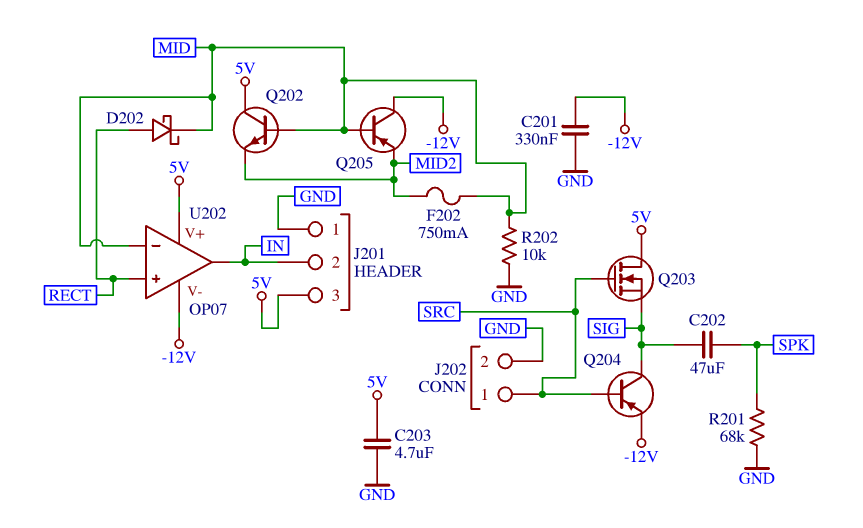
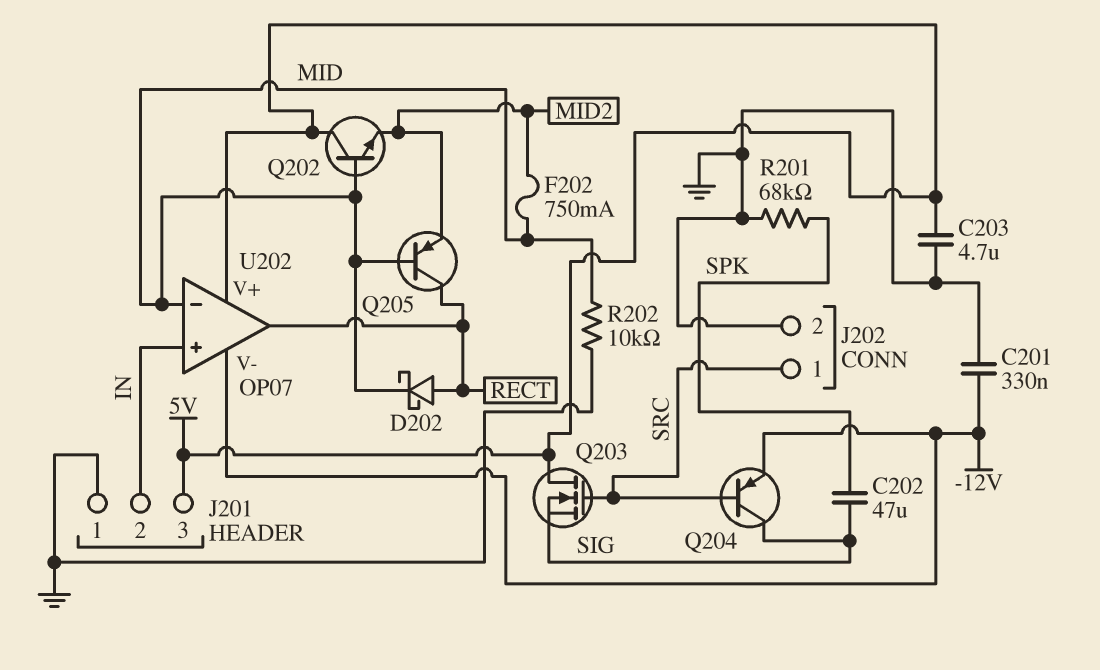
Q205: PNP (B MID, C -12V, E MID2) -> PNP (B MID, C RECT, E MID2)
U202 pin in+: RECT -> IN
U202 pin out: IN -> RECT

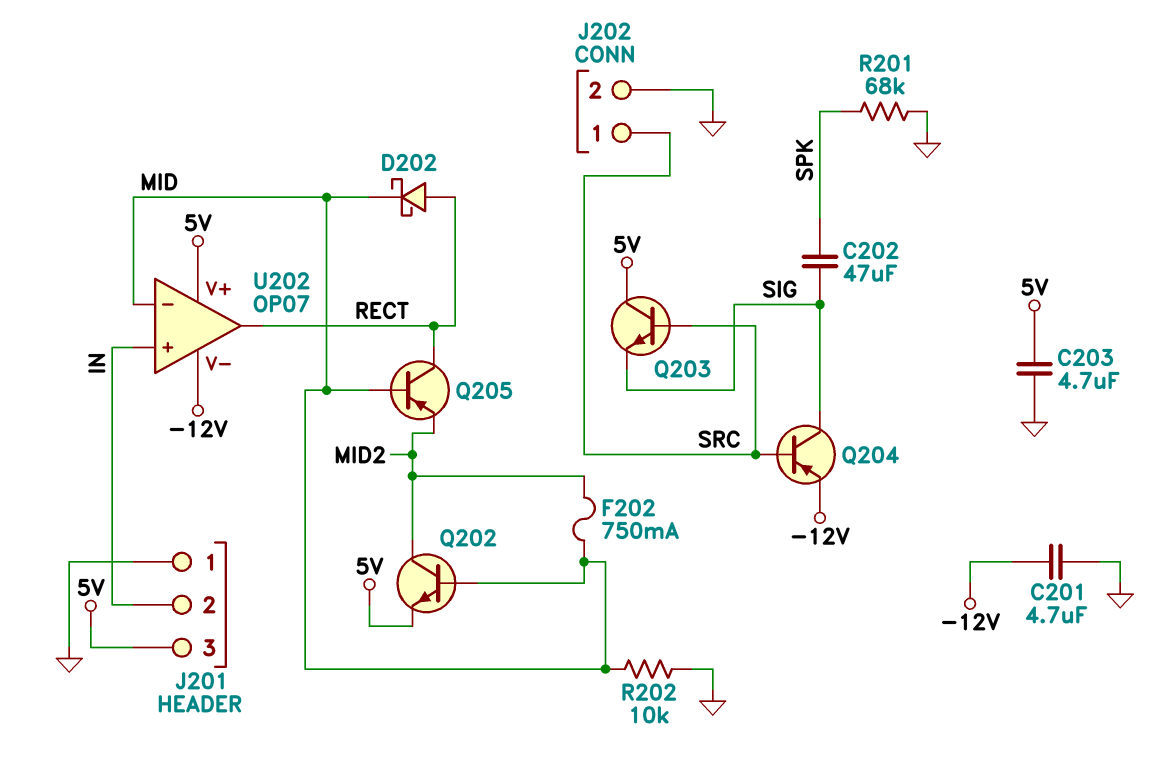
C201: 330nF (-12V, GND) -> 4.7uF (-12V, GND)
Q202: NPN (B MID, C 5V, E MID2) -> NPN (B MID, C MID2, E 5V)
Q203: NMOS (G SRC, D 5V, S SIG) -> NPN (B SRC, C 5V, E SIG)

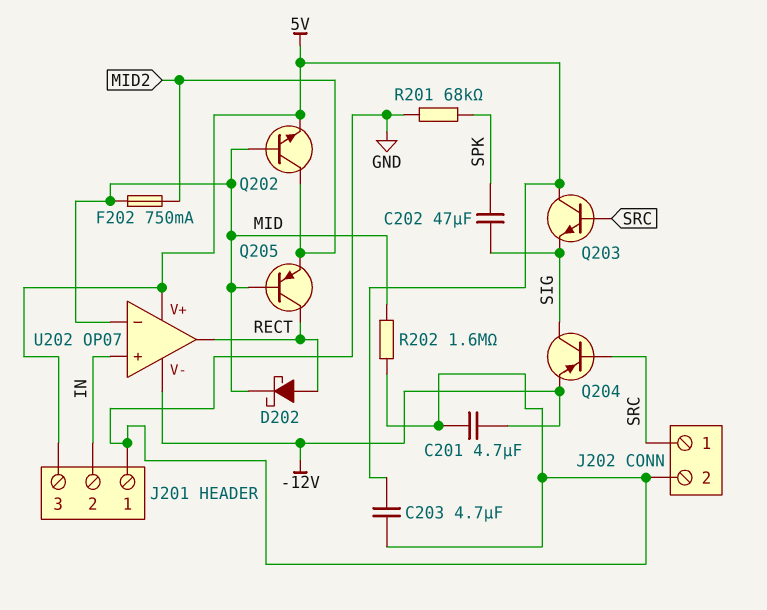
R202: 10k (GND, MID) -> 1.6M (GND, MID)

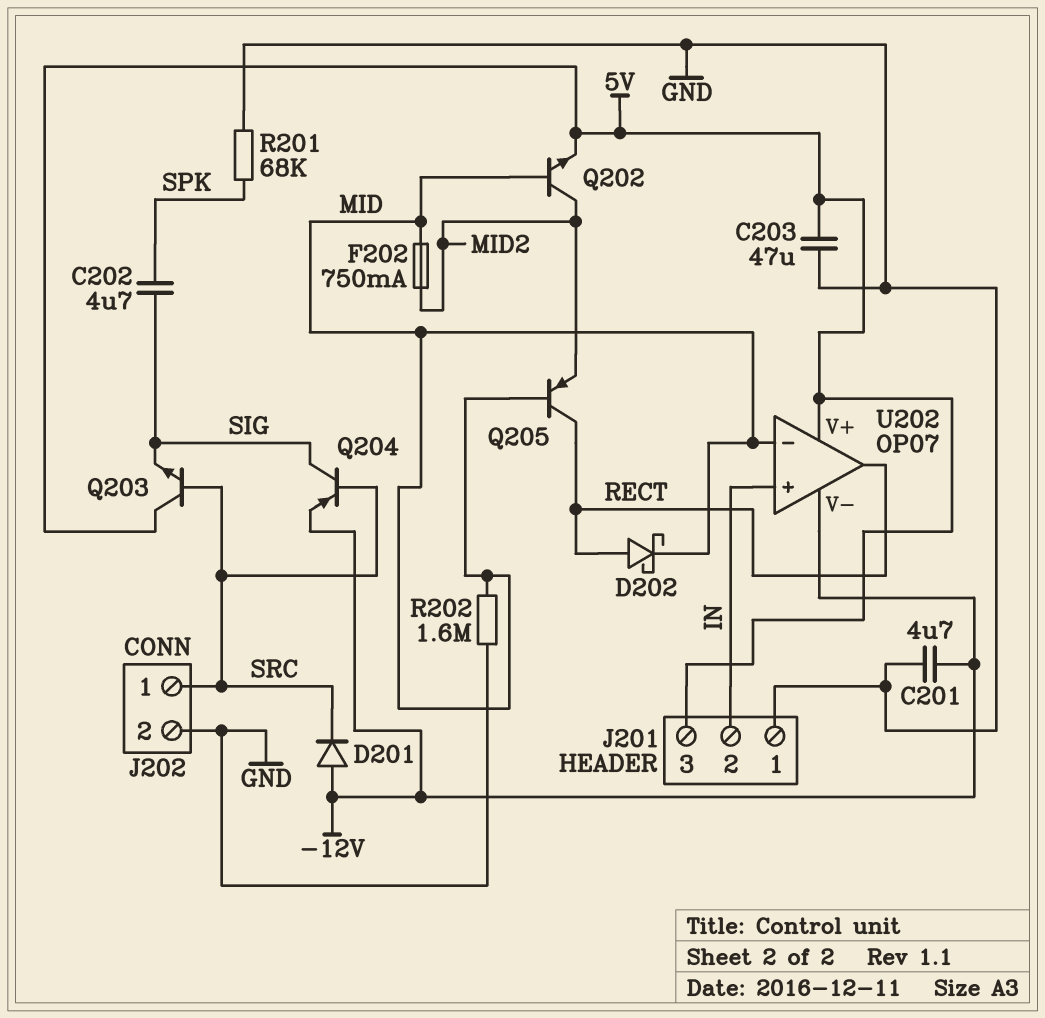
C202: 47uF (SIG, SPK) -> 4.7uF (SIG, SPK)
C203: 4.7uF (5V, GND) -> 47uF (5V, GND)
D201: none -> diode (A -12V, K SRC)

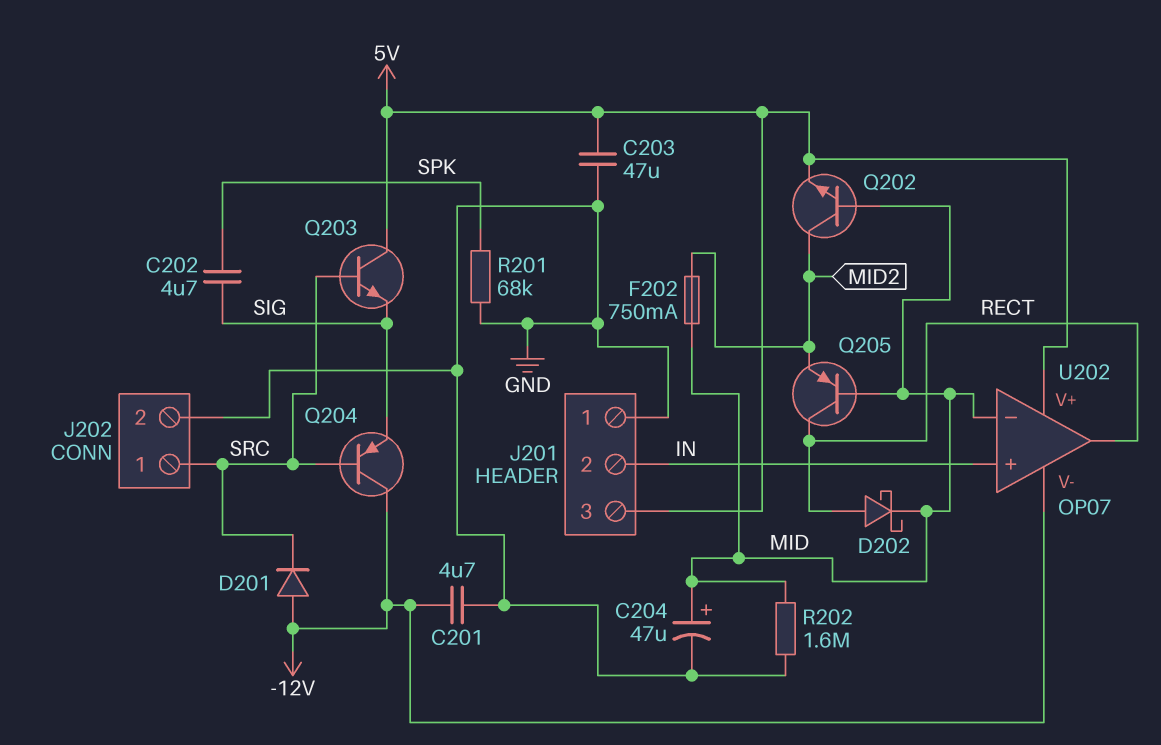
C204: none -> 47uF (plus MID, minus GND)
Q204: PNP (B SRC, C SIG, E -12V) -> PNP (B SRC, C -12V, E SIG)

